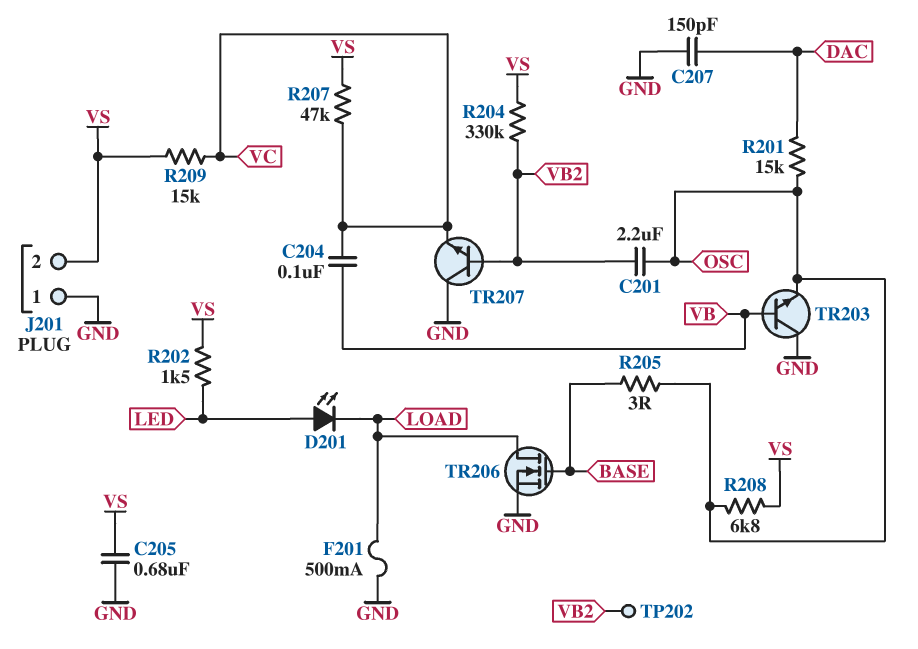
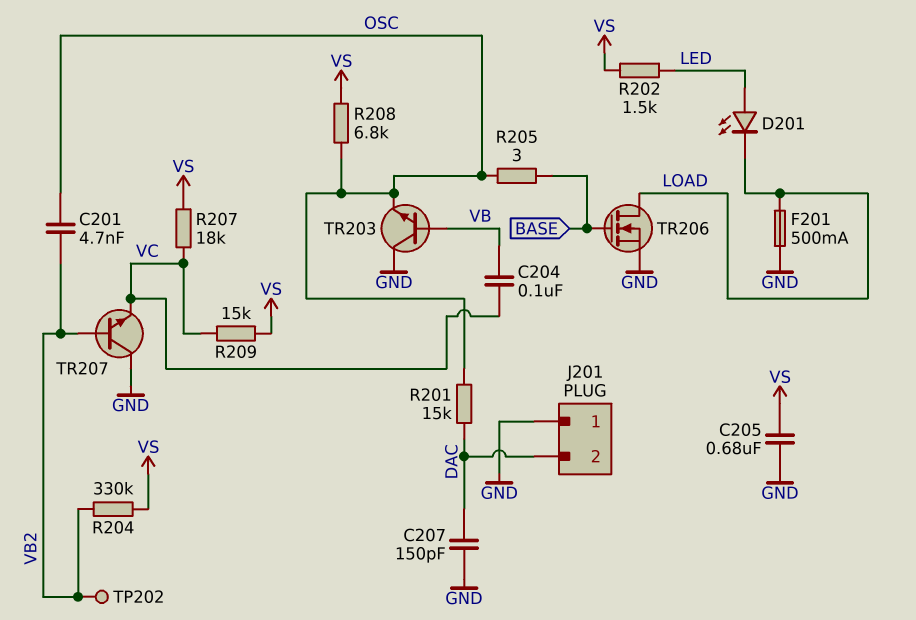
C201: 2.2uF (OSC, VB2) -> 4.7nF (OSC, VB2)
J201 pin 2: VS -> DAC
R207: 47k (VC, VS) -> 18k (VC, VS)

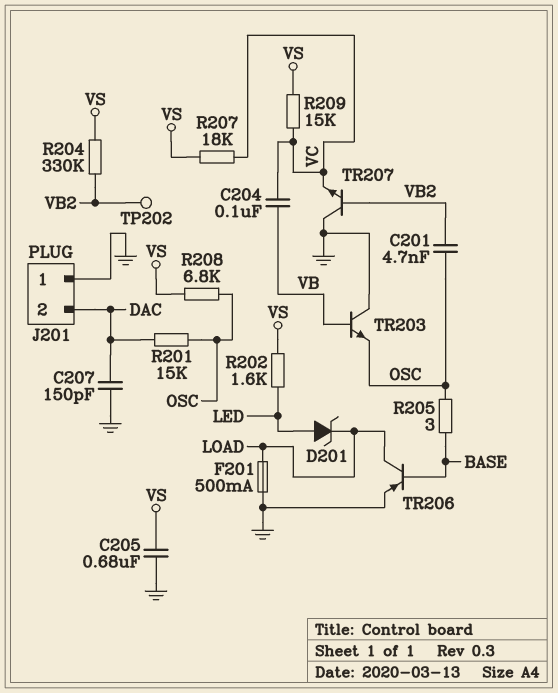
D201: LED (A LED, K LOAD) -> zener (A LED, K LOAD)
R202: 1.5k (LED, VS) -> 1.6k (LED, VS)
TR206: NMOS (G BASE, D LOAD, S GND) -> PNP (B BASE, C LOAD, E GND)

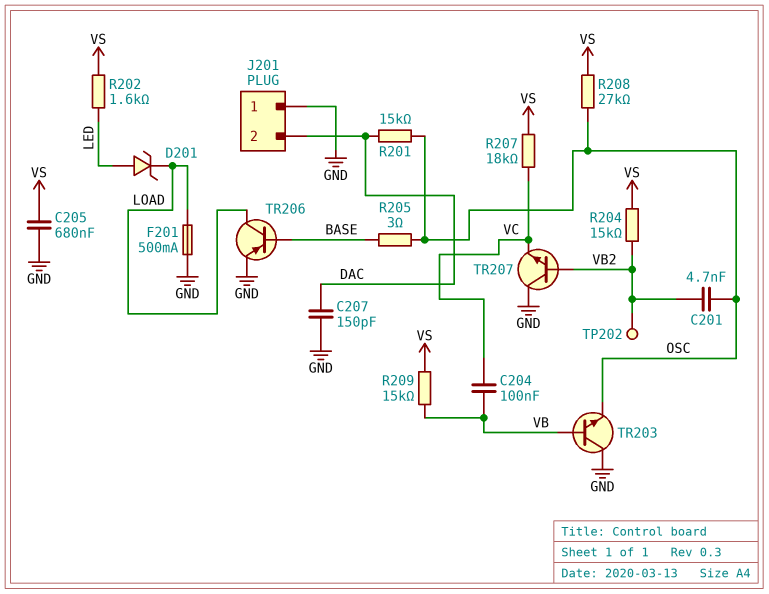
R204: 330k (VB2, VS) -> 15k (VB2, VS)
R208: 6.8k (OSC, VS) -> 27k (OSC, VS)
R209: 15k (VC, VS) -> 15k (VB, VS)

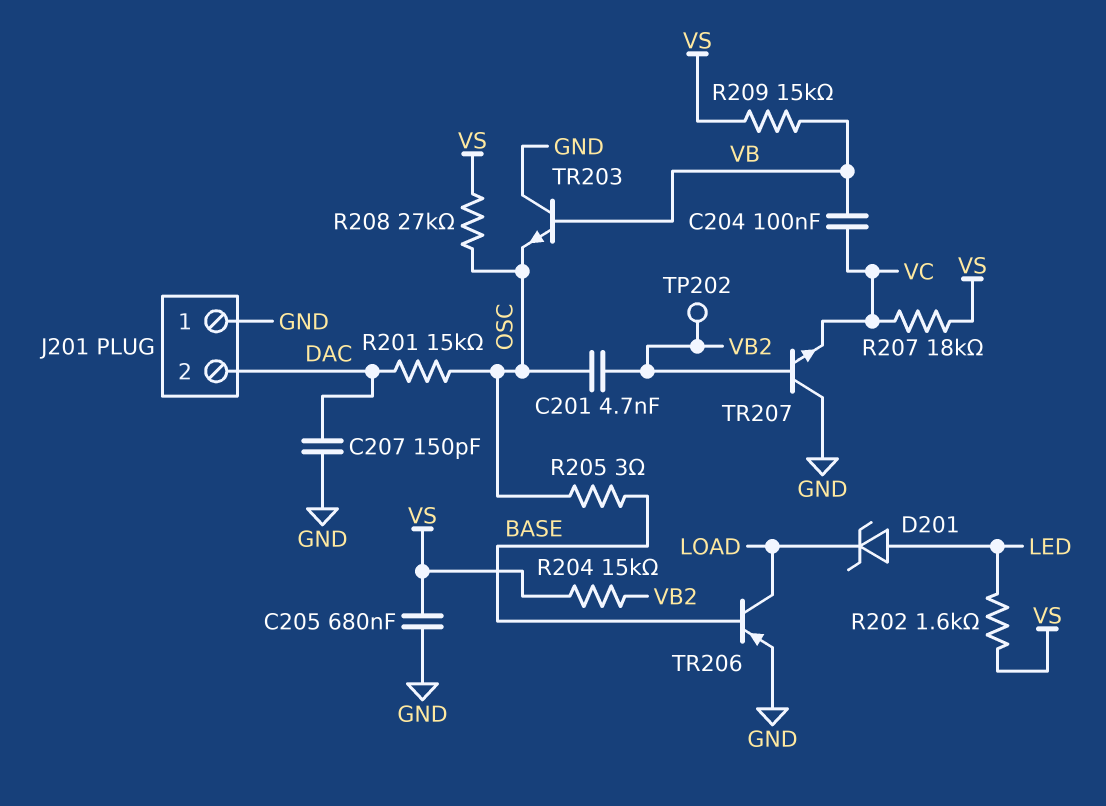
F201: 500mA (GND, LOAD) -> none

